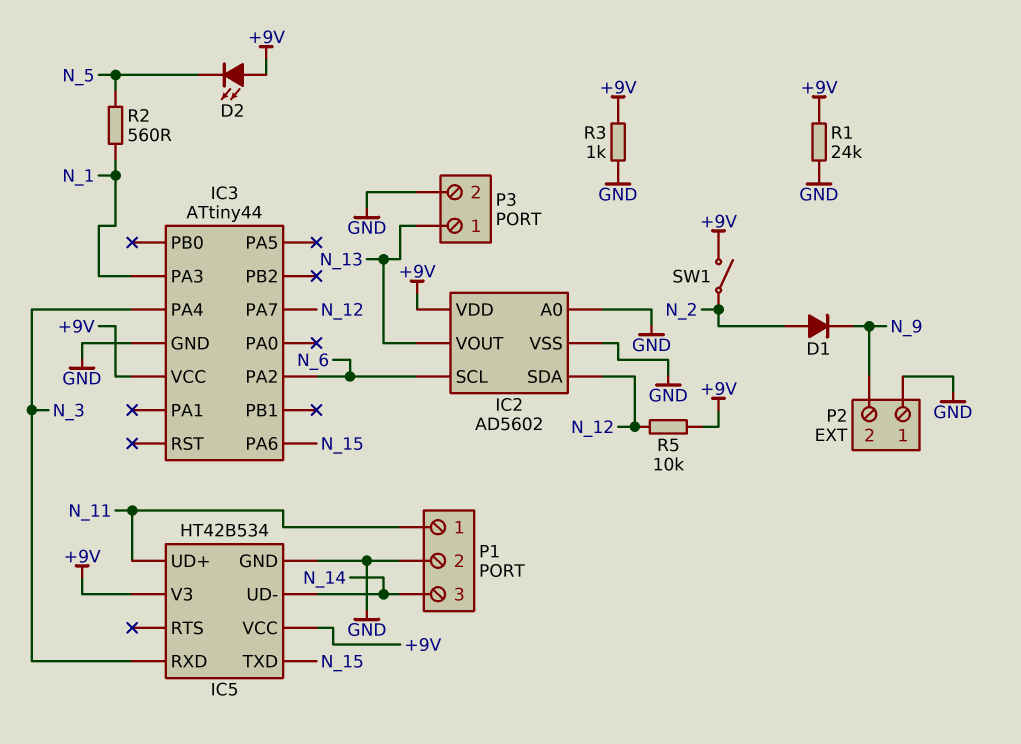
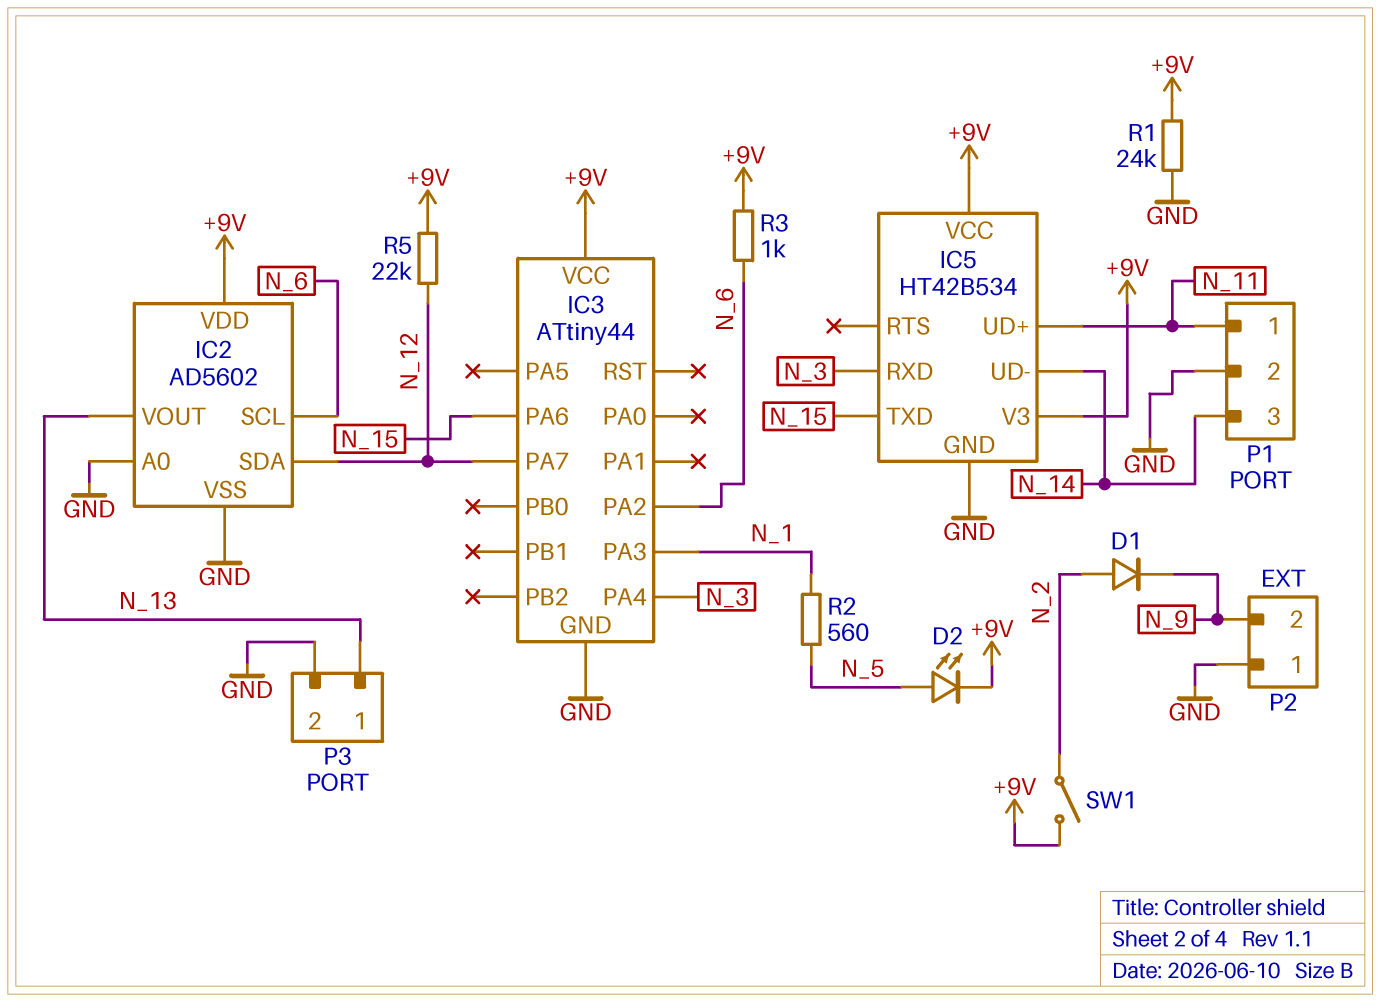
D2: LED (A +9V, K N_5) -> LED (A N_5, K +9V)
R3: 1k (+9V, GND) -> 1k (+9V, N_6)
R5: 10k (+9V, N_12) -> 22k (+9V, N_12)

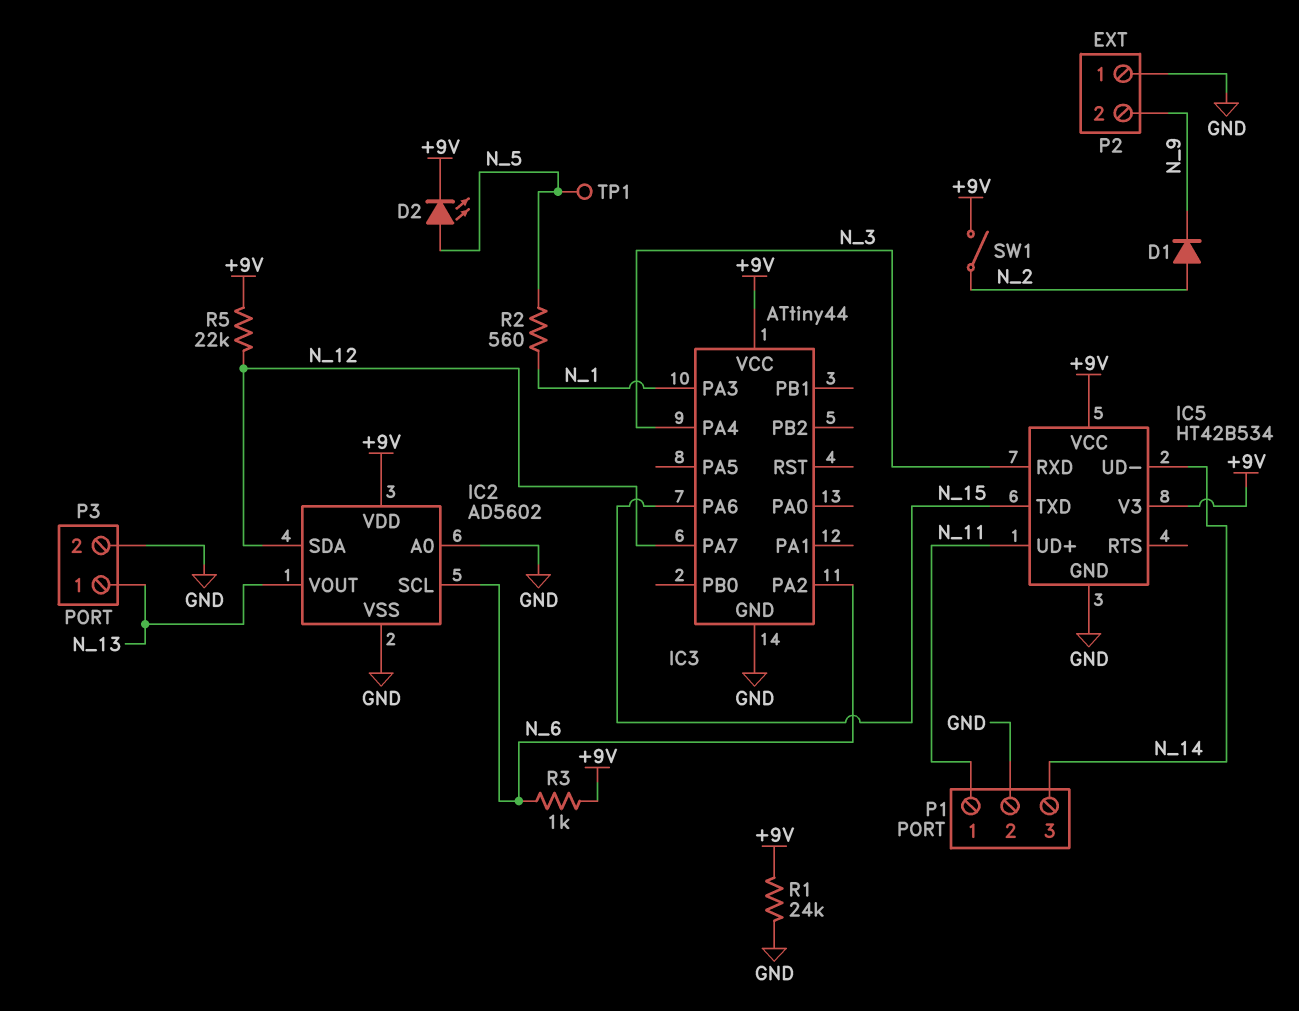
TP1: none -> test point (N_5)

